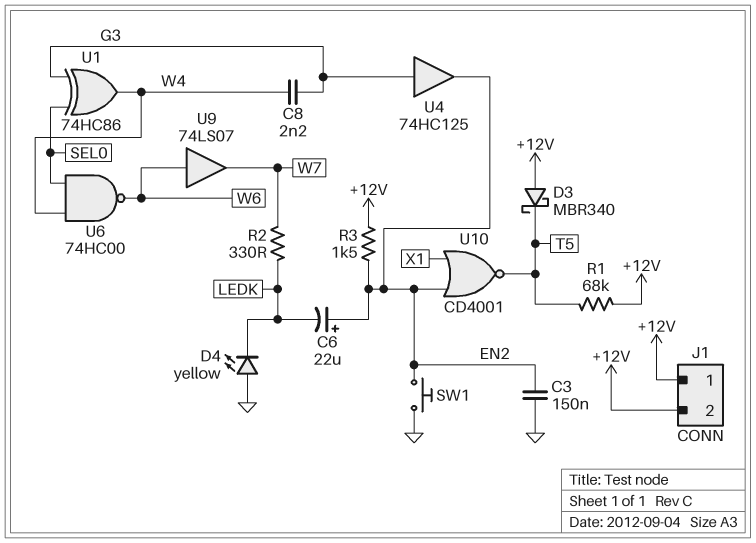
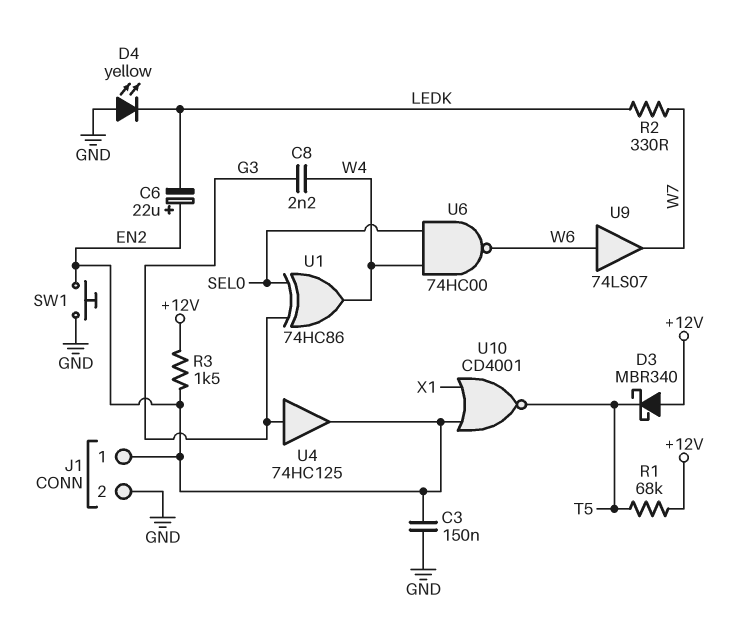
J1 pin 1: +12V -> EN2
J1 pin 2: +12V -> GND

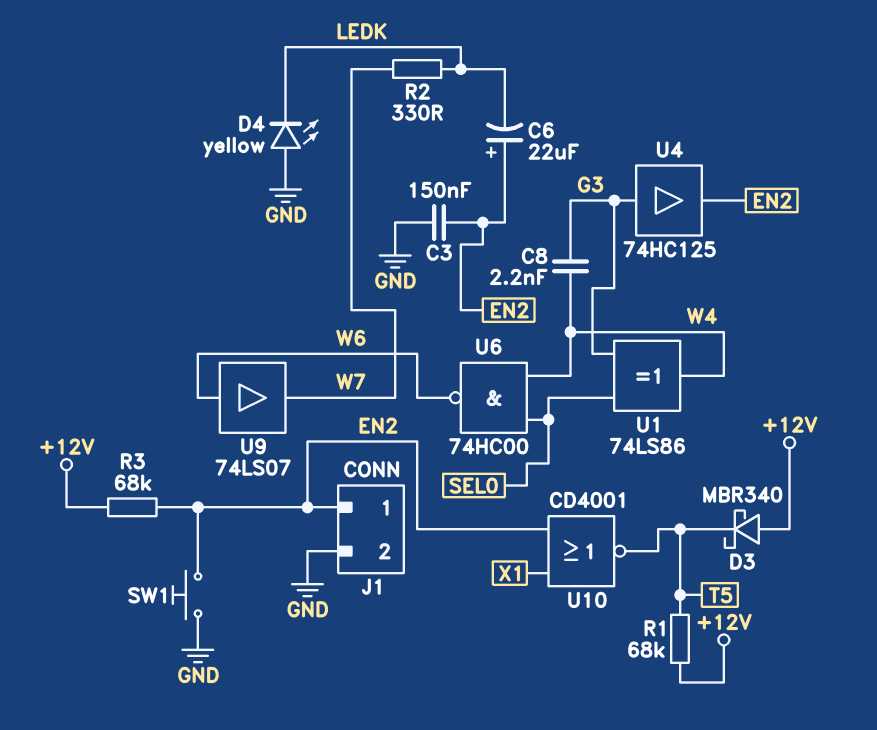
R3: 1.5k (+12V, EN2) -> 68k (+12V, EN2)
U1: XOR 74HC86 (in G3, in SEL0, out W4) -> XOR 74LS86 (in G3, in SEL0, out W4)

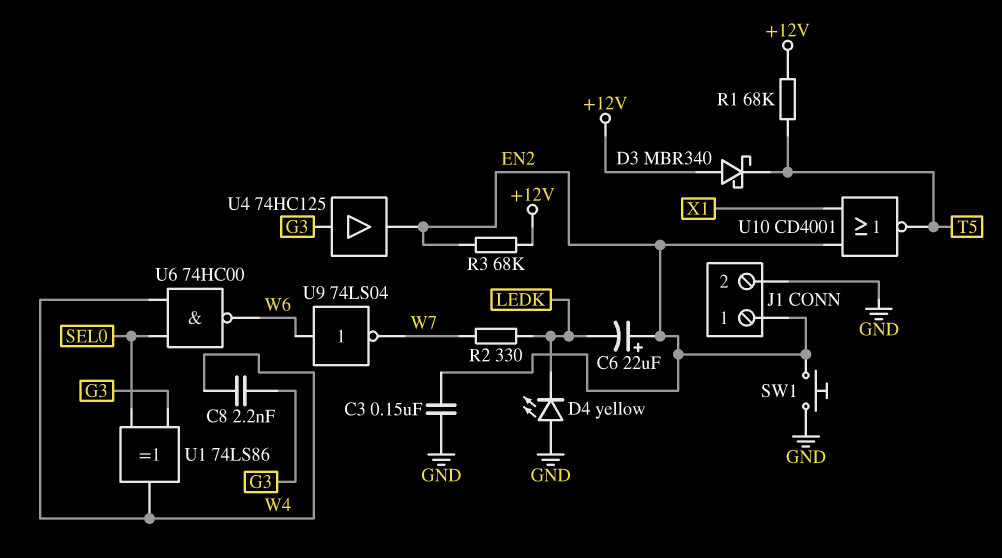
U9: buffer 74LS07 (in W6, out W7) -> NOT 74LS04 (in W6, out W7)

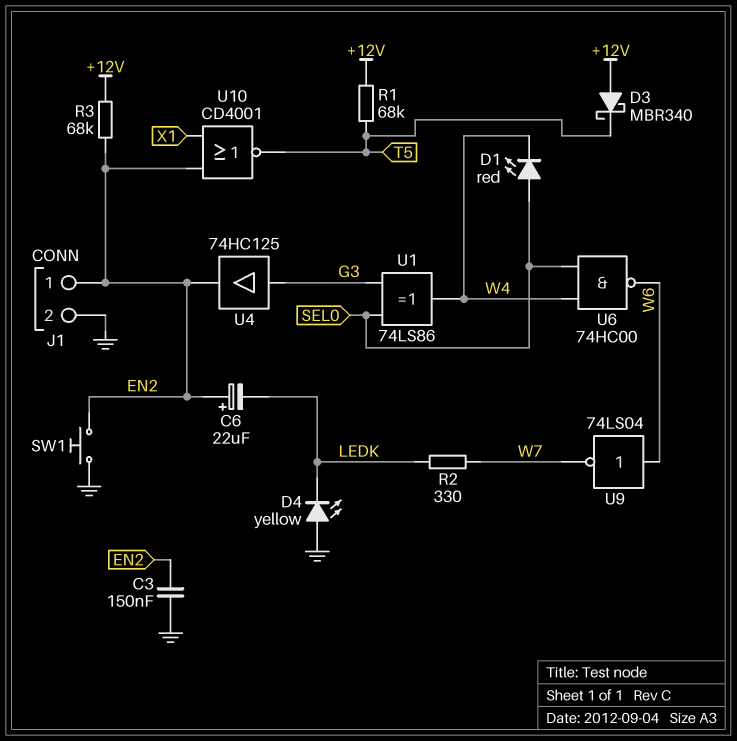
C8: 2.2nF (G3, W4) -> none
D1: none -> LED red (A SEL0, K W4)

